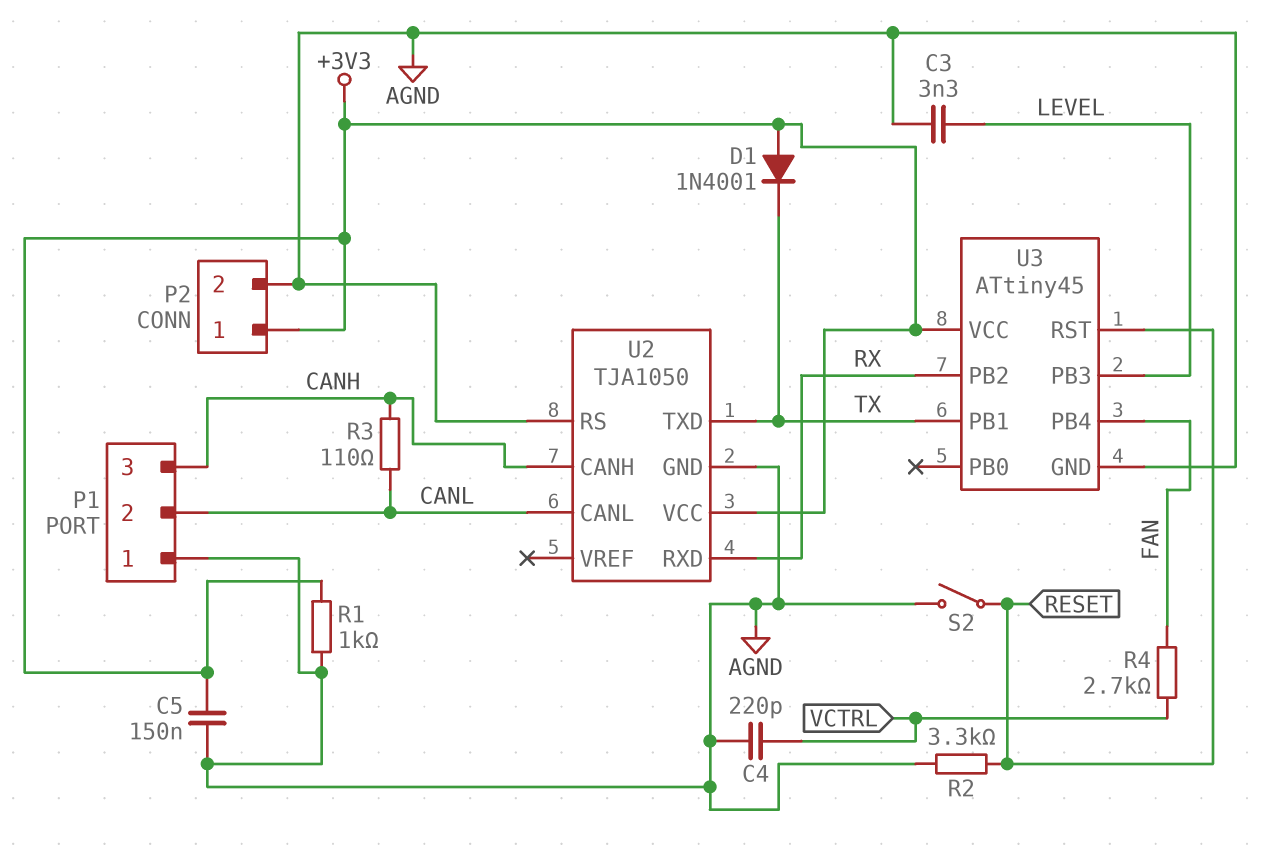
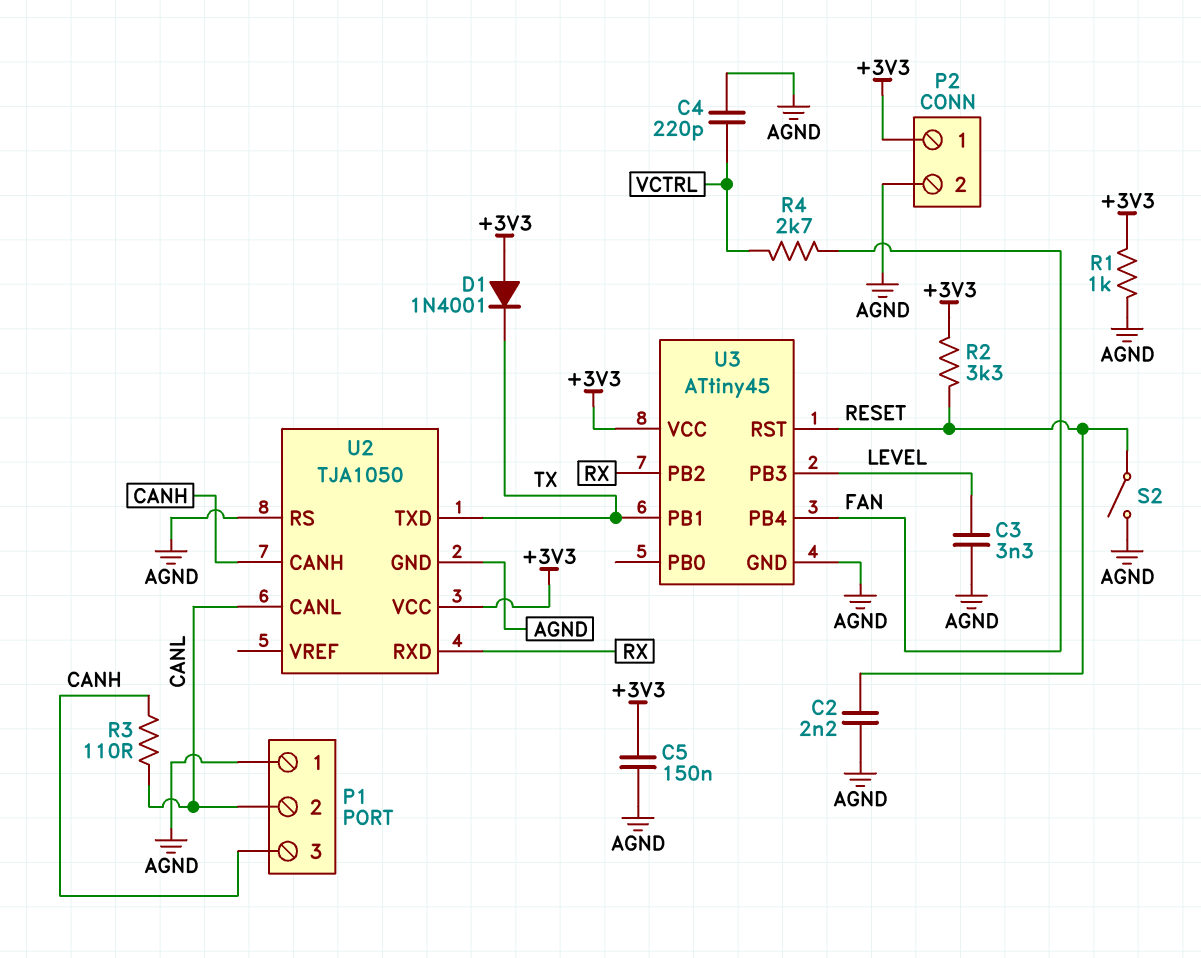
C2: none -> 2.2nF (AGND, RESET)
R2: 3.3k (AGND, RESET) -> 3.3k (+3V3, RESET)

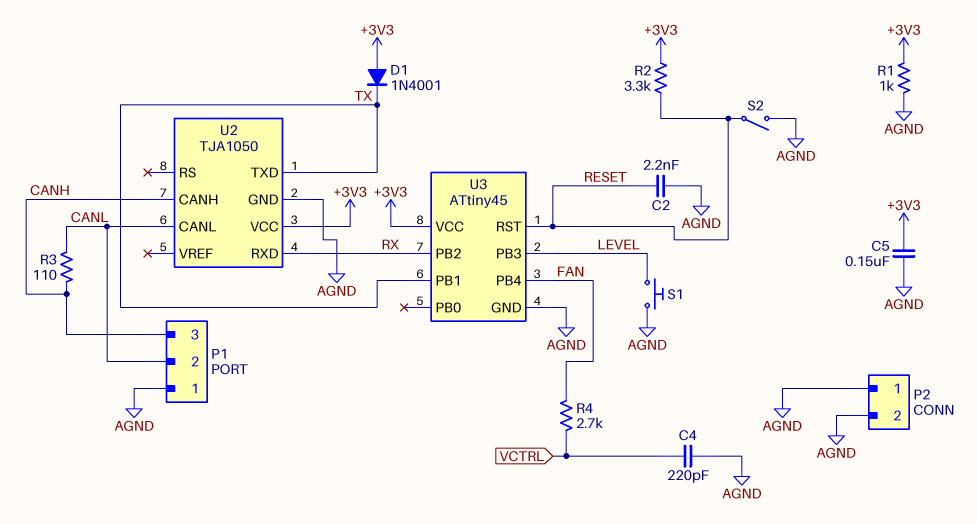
C3: 3.3nF (AGND, LEVEL) -> none
P2 pin 1: +3V3 -> AGND
S1: none -> button (AGND, LEVEL)
U2 pin RS: AGND -> none

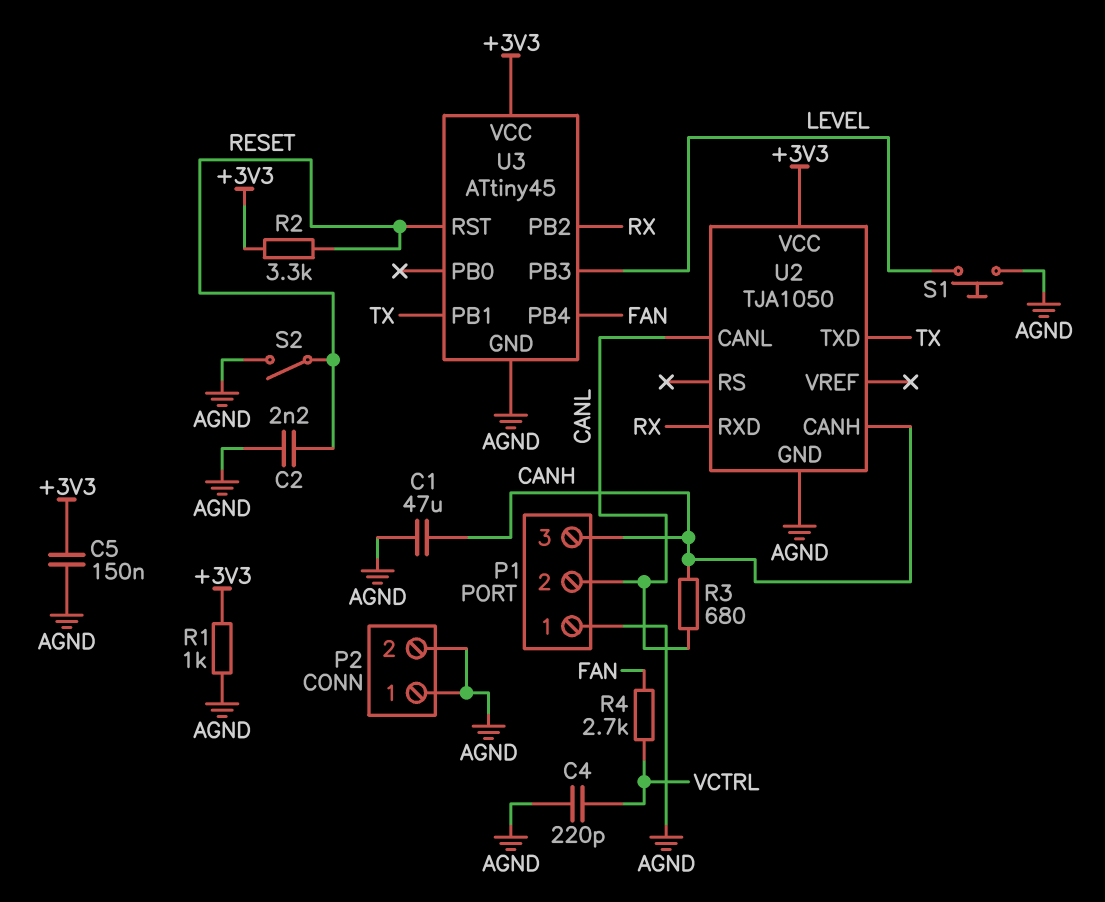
C1: none -> 47uF (AGND, CANH)
D1: diode 1N4001 (A +3V3, K TX) -> none
R3: 110 (CANH, CANL) -> 680 (CANH, CANL)

